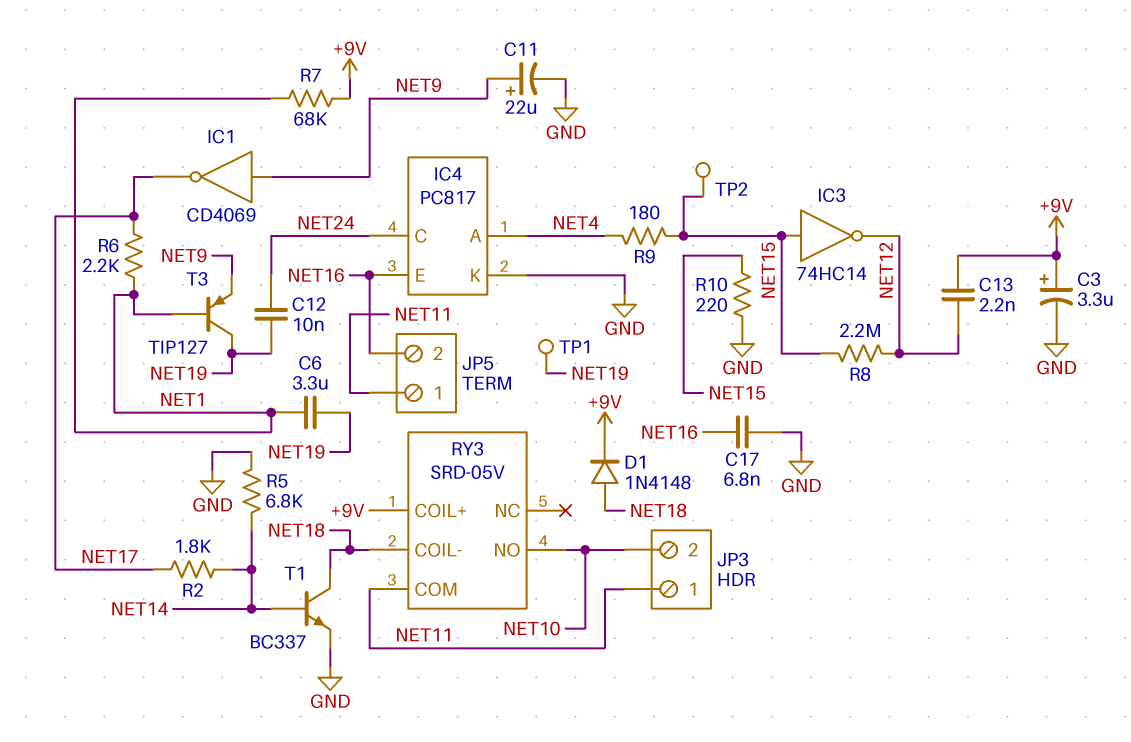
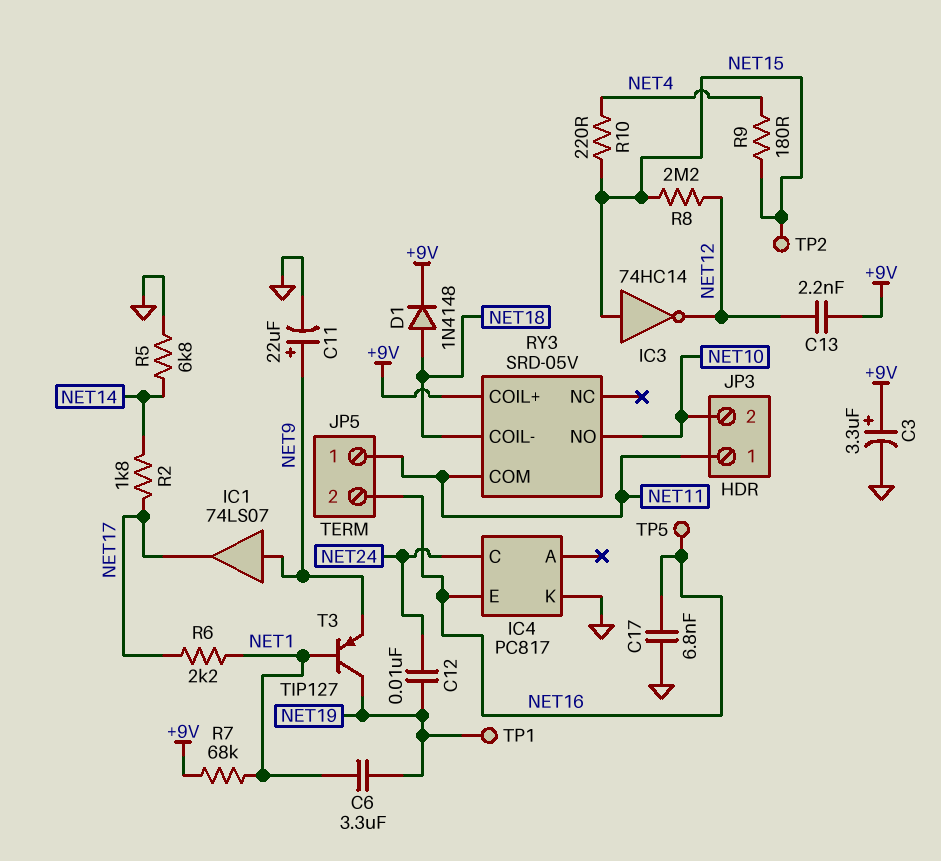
IC1: NOT CD4069 (in NET9, out NET17) -> buffer 74LS07 (in NET9, out NET17)
IC4 pin A: NET4 -> none
R10: 220 (GND, NET15) -> 220 (NET4, NET15)
T1: NPN BC337 (B NET14, C NET18, E GND) -> none
TP5: none -> test point (NET16)

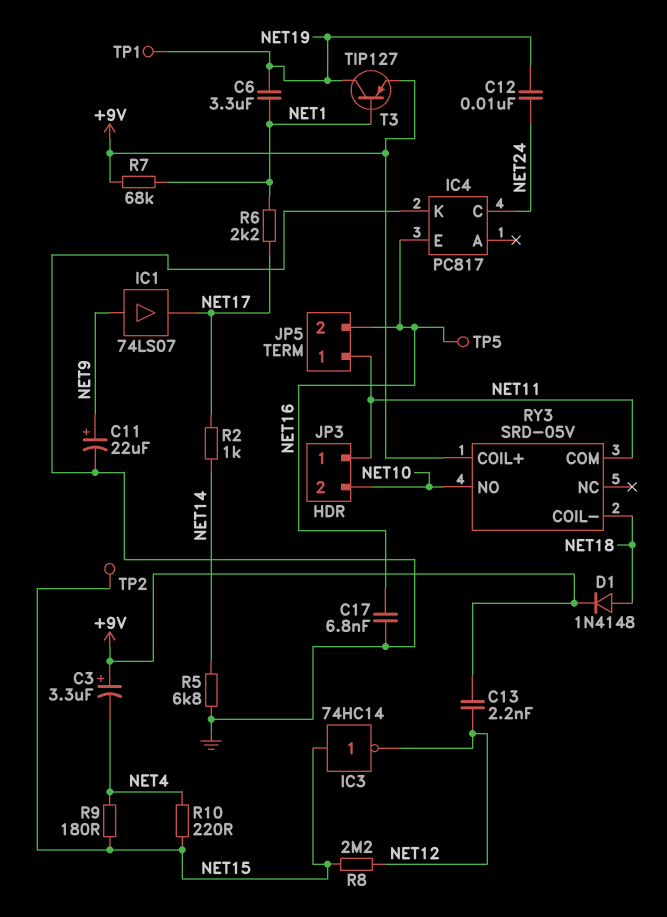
C3: 3.3uF (plus +9V, minus GND) -> 3.3uF (plus +9V, minus NET4)
R2: 1.8k (NET14, NET17) -> 1k (NET14, NET17)
T3: PNP TIP127 (B NET1, C NET19, E NET9) -> PNP TIP127 (B NET1, C NET19, E +9V)

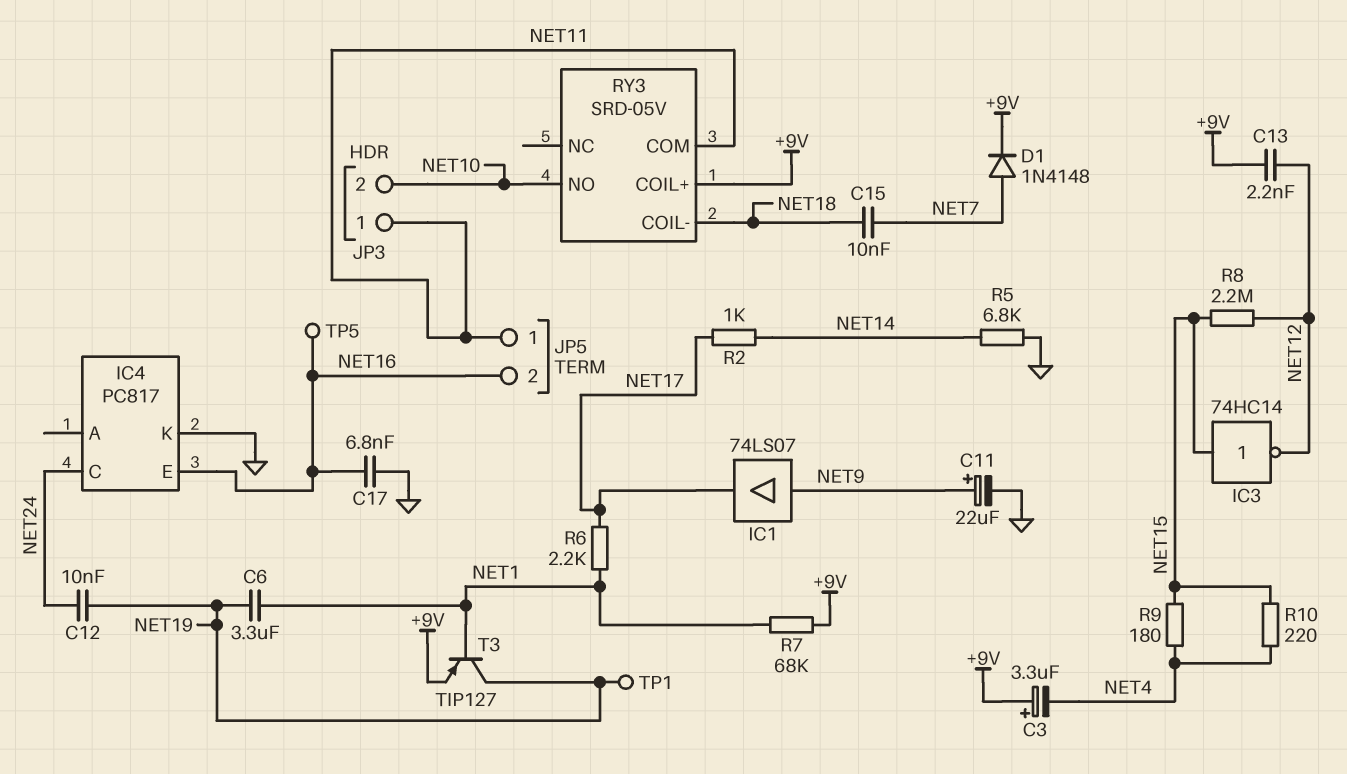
C15: none -> 10nF (NET7, NET18)
D1: diode 1N4148 (A NET18, K +9V) -> diode 1N4148 (A NET7, K +9V)
TP2: test point (NET15) -> none

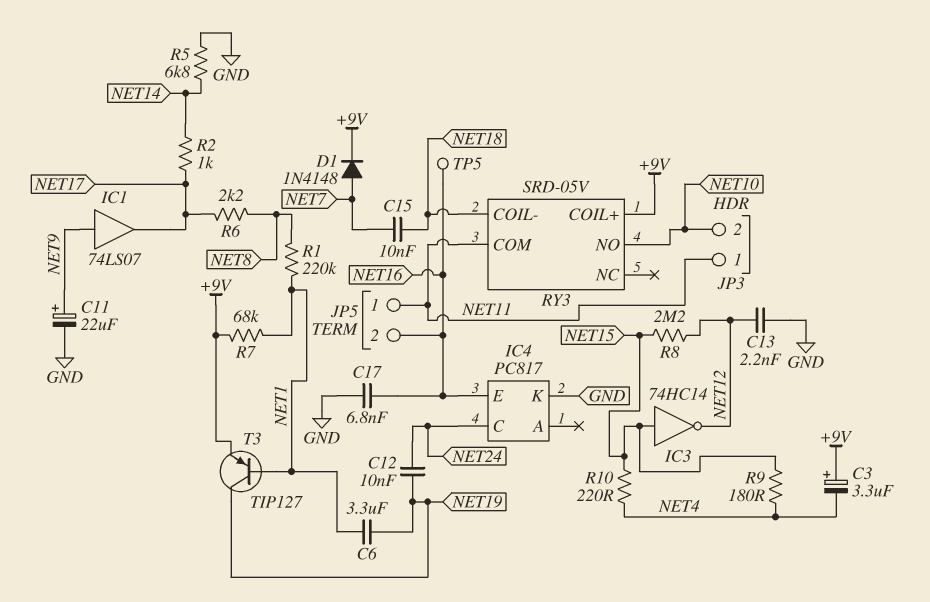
C13: 2.2nF (+9V, NET12) -> 2.2nF (GND, NET12)
R1: none -> 220k (NET1, NET8)
R6: 2.2k (NET1, NET17) -> 2.2k (NET8, NET17)
TP1: test point (NET19) -> none

